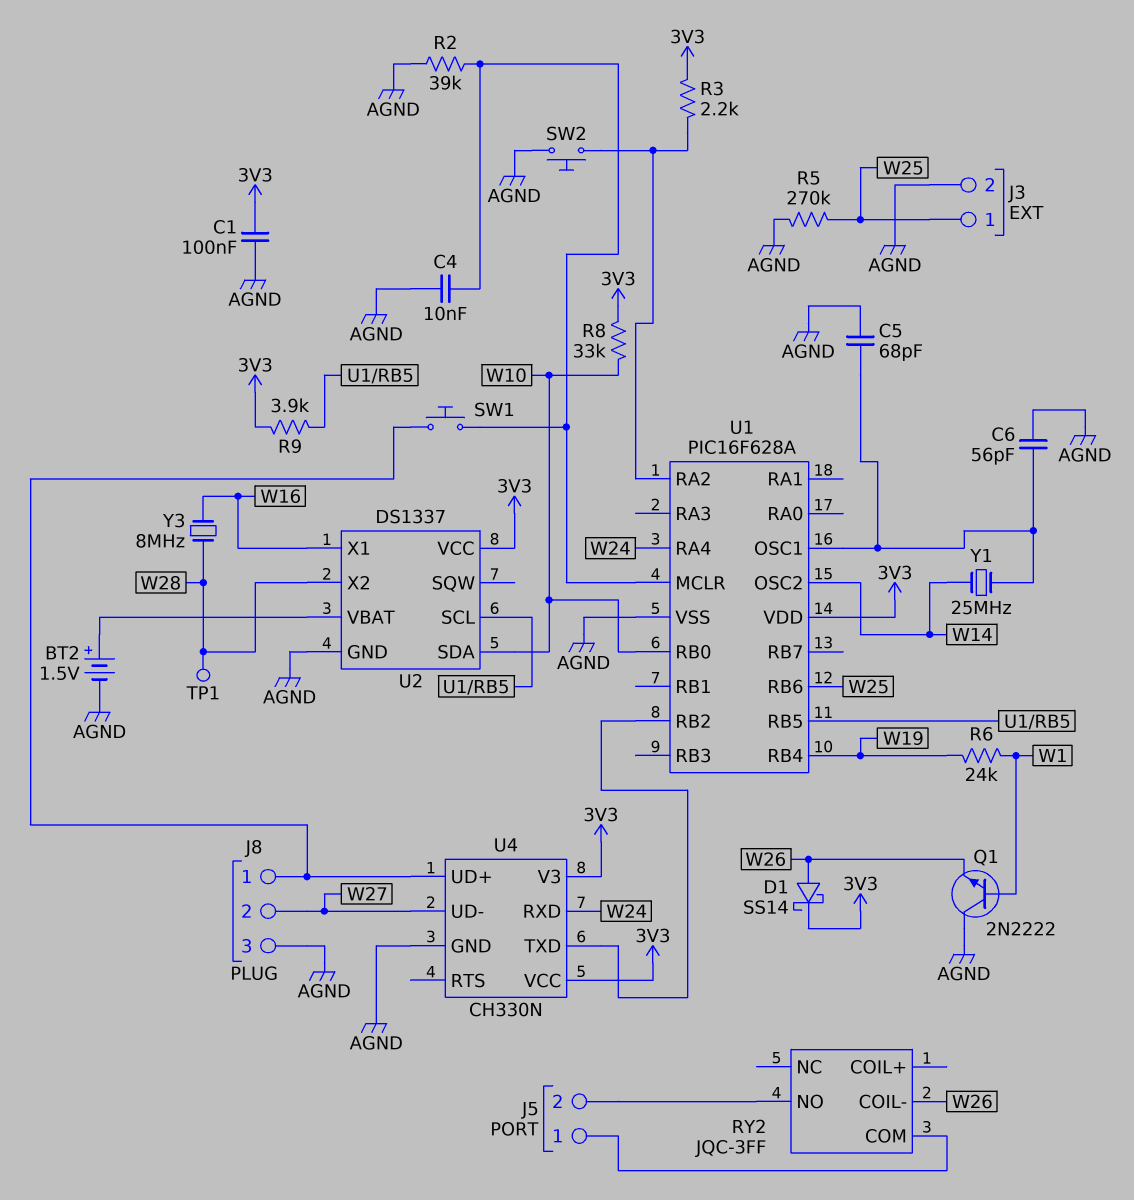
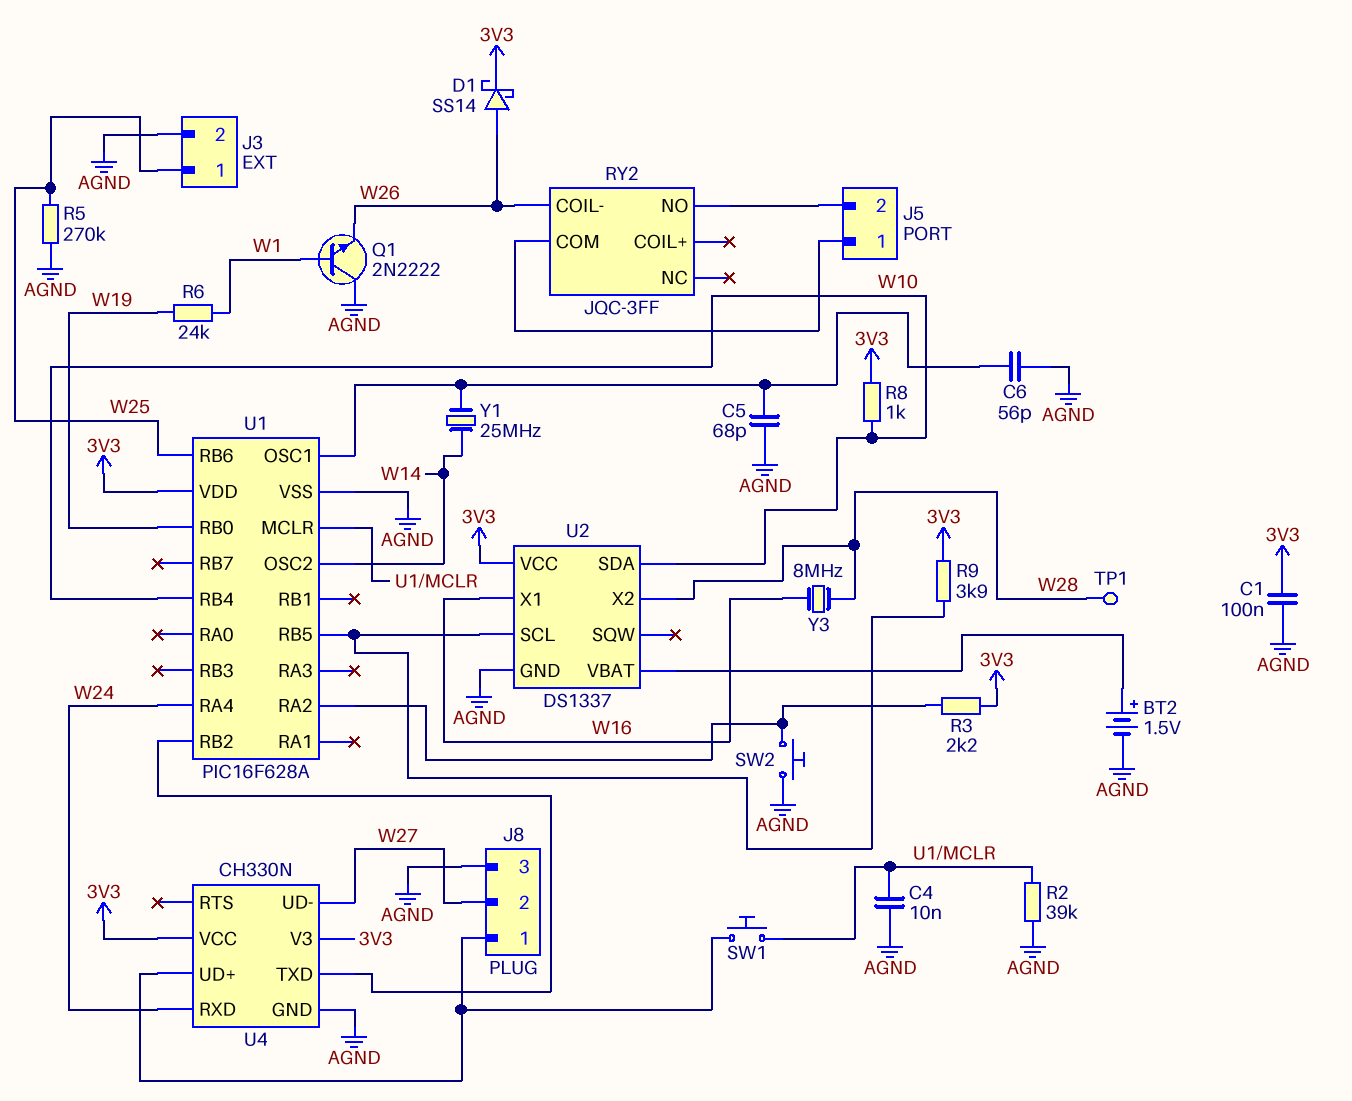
R8: 33k (3V3, W10) -> 1k (3V3, W10)
U1 pin RB0: W10 -> W19
U1 pin RB4: W19 -> W10

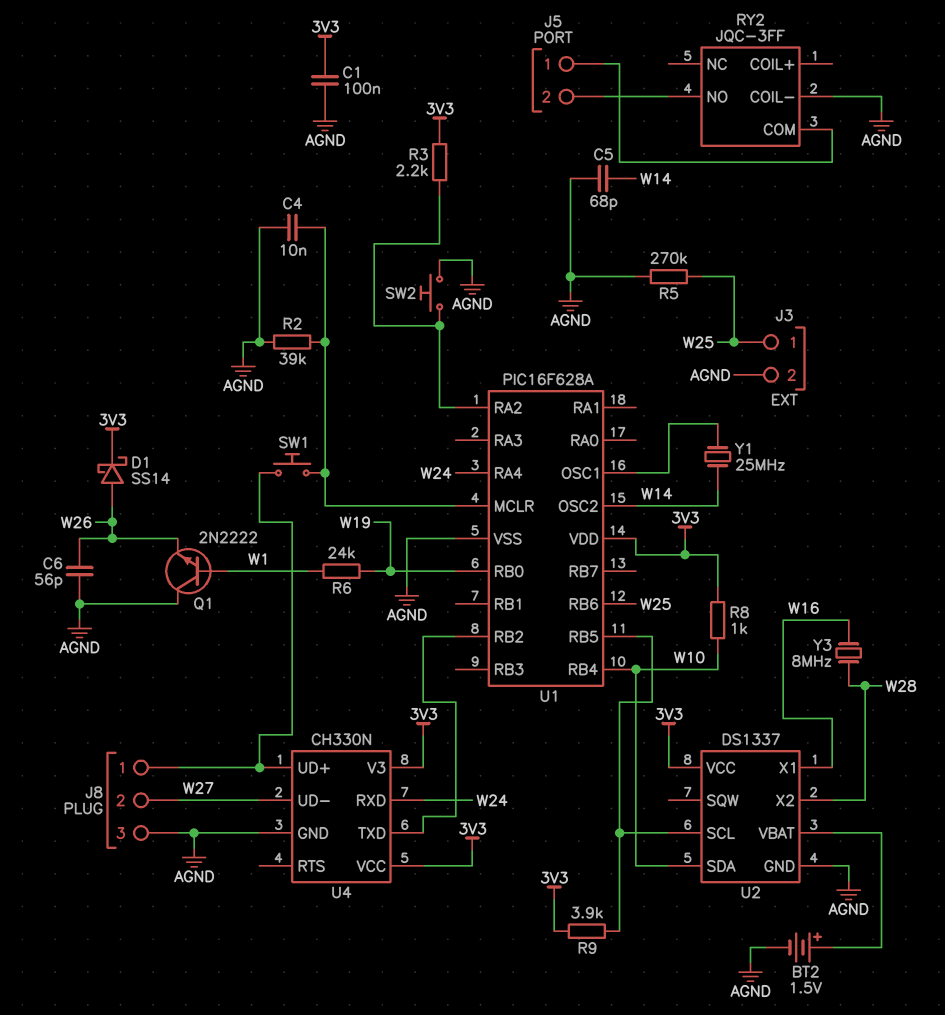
C5: 68pF (AGND, U1/OSC1) -> 68pF (AGND, W14)
C6: 56pF (AGND, U1/OSC1) -> 56pF (AGND, W26)
RY2 pin COIL-: W26 -> AGND
TP1: test point (W28) -> none

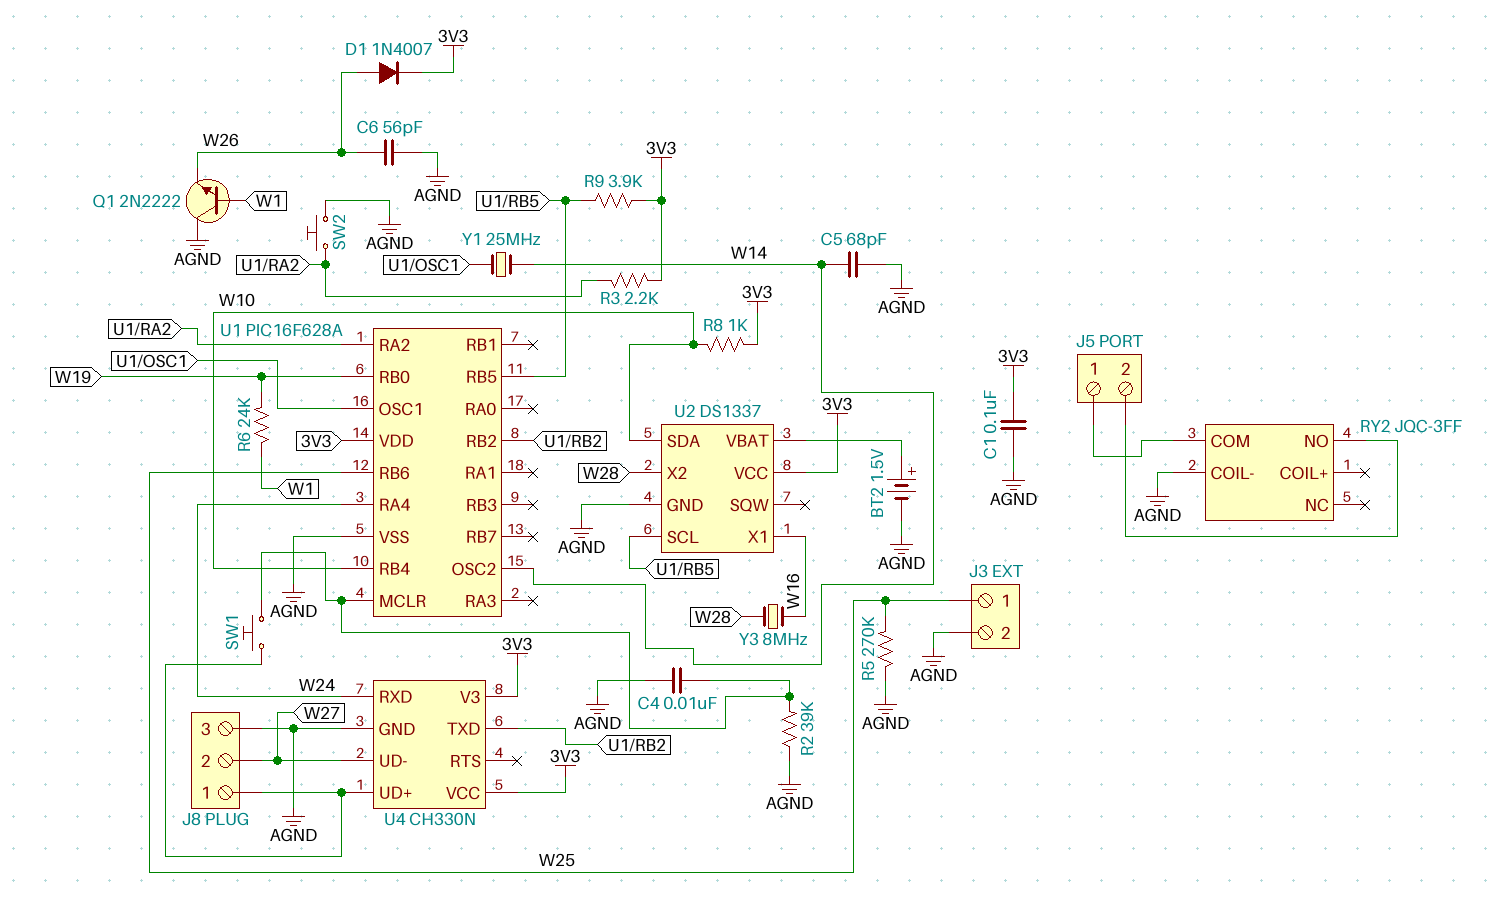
D1: schottky SS14 (A W26, K 3V3) -> diode 1N4007 (A W26, K 3V3)

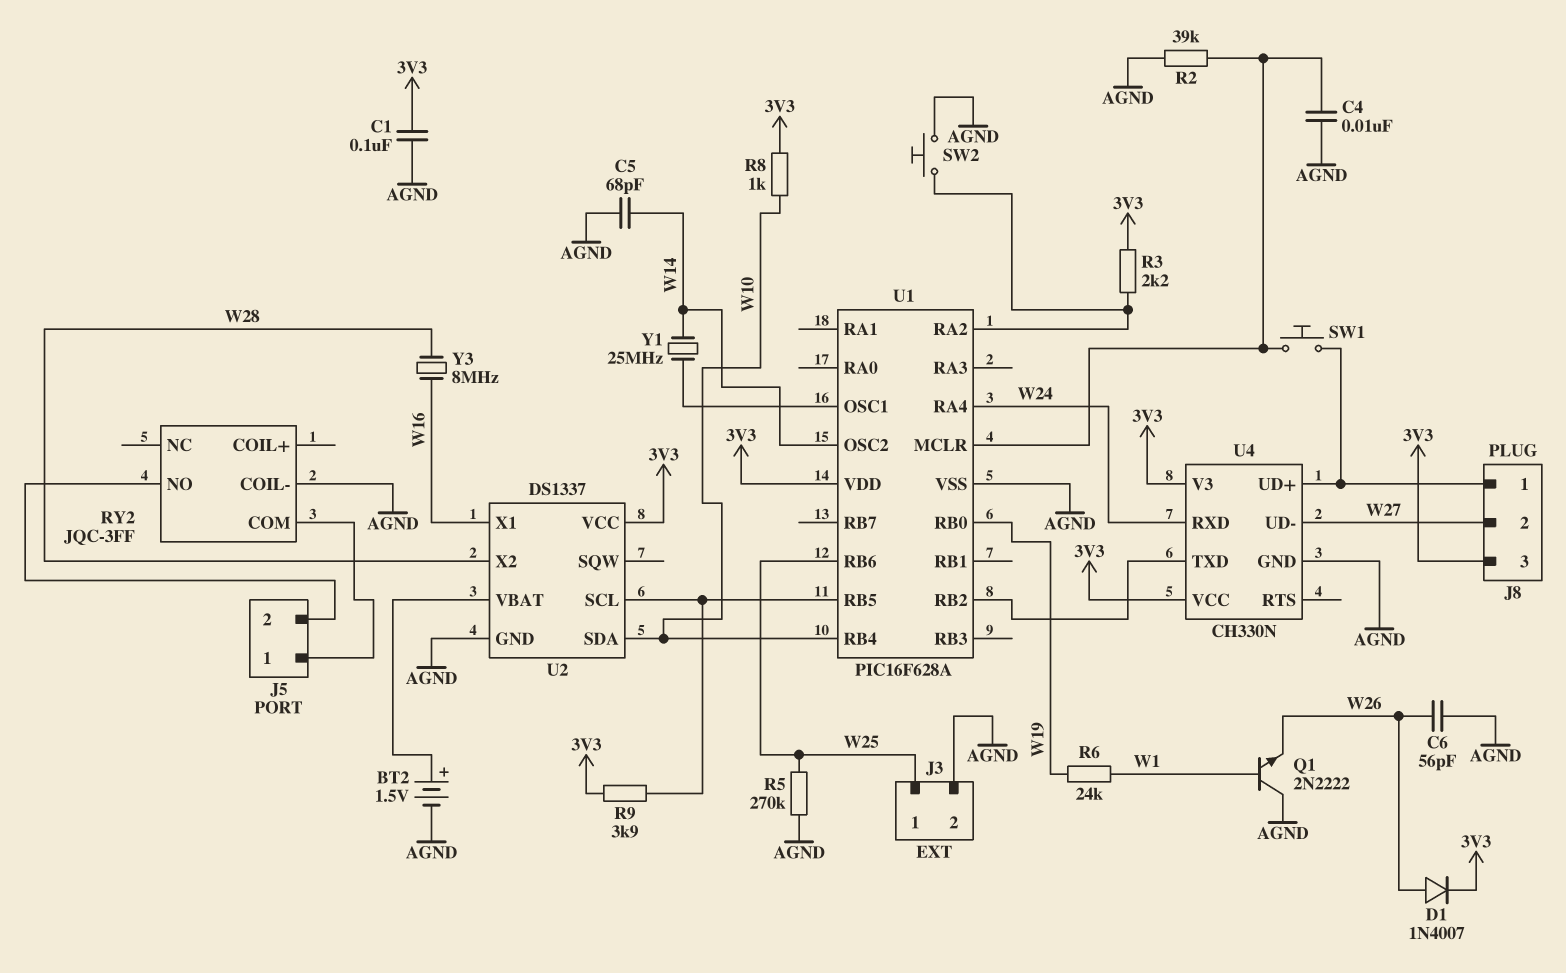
J8 pin 3: AGND -> 3V3

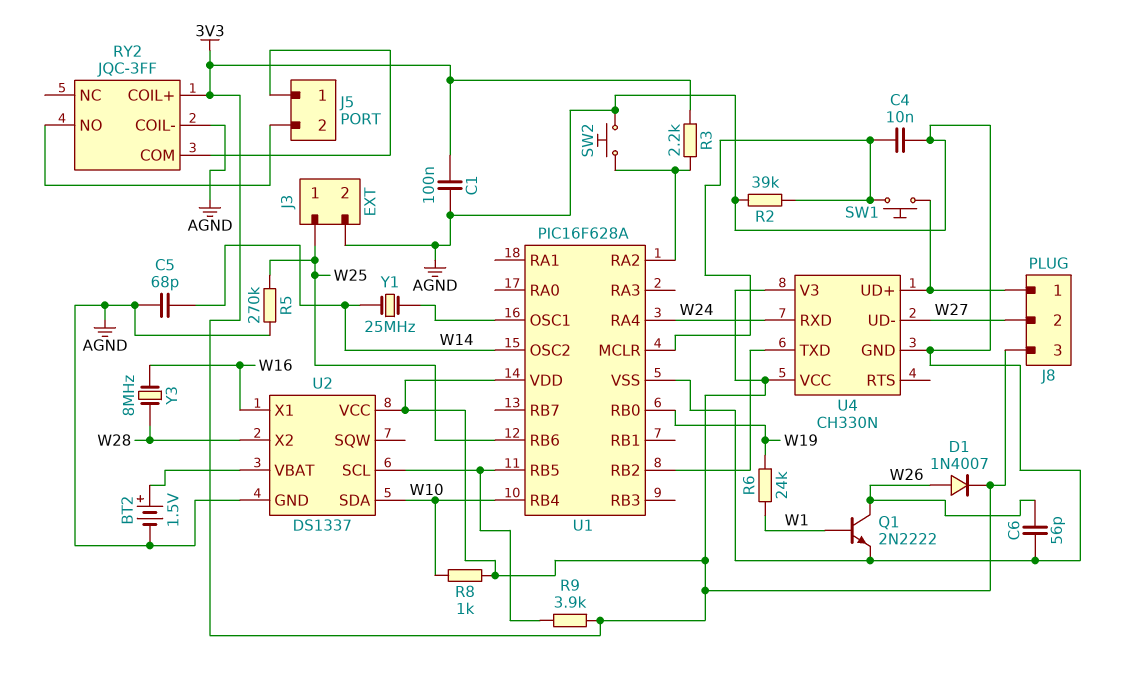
Q1: NPN 2N2222 (B W1, C AGND, E W26) -> NPN 2N2222 (B W1, C W26, E AGND)
RY2 pin COIL+: none -> 3V3

